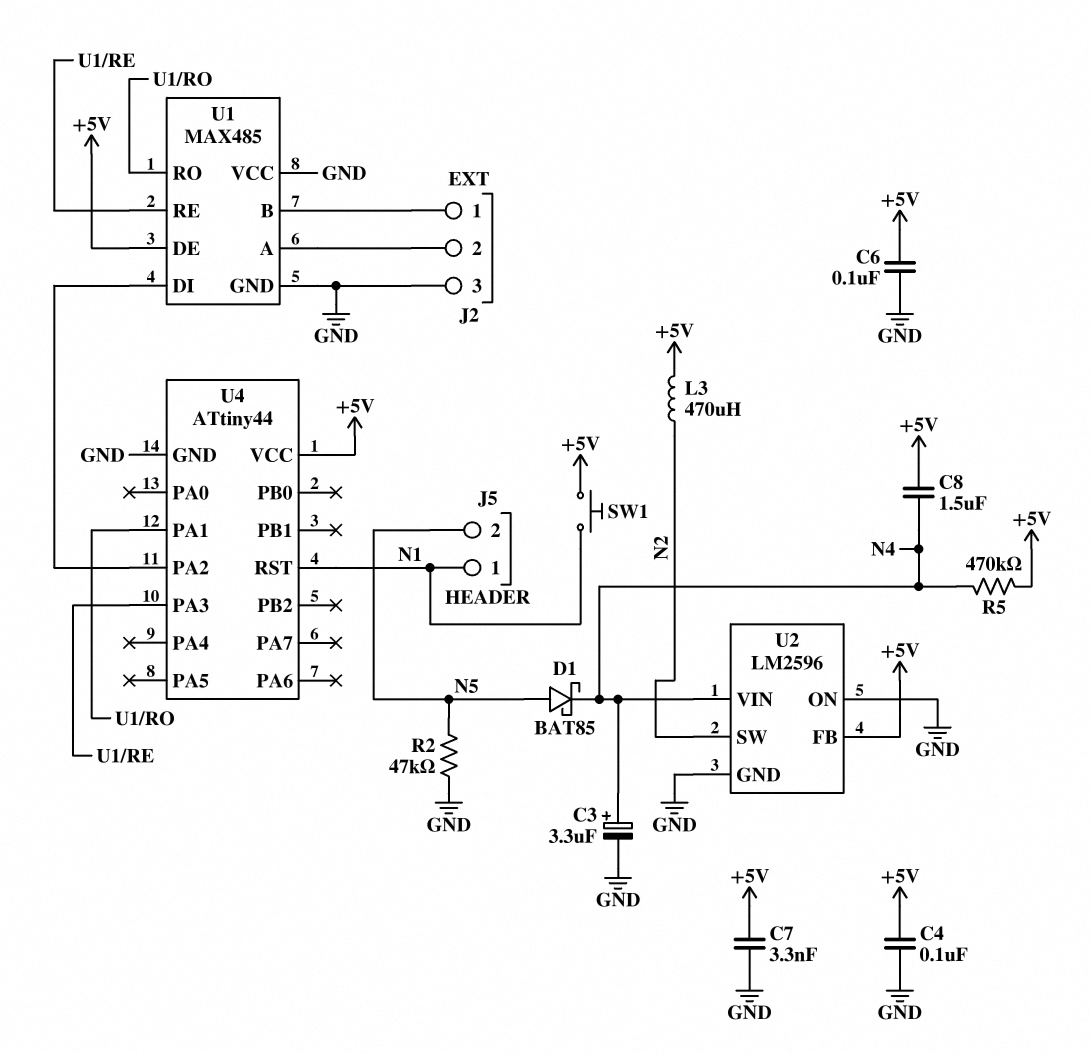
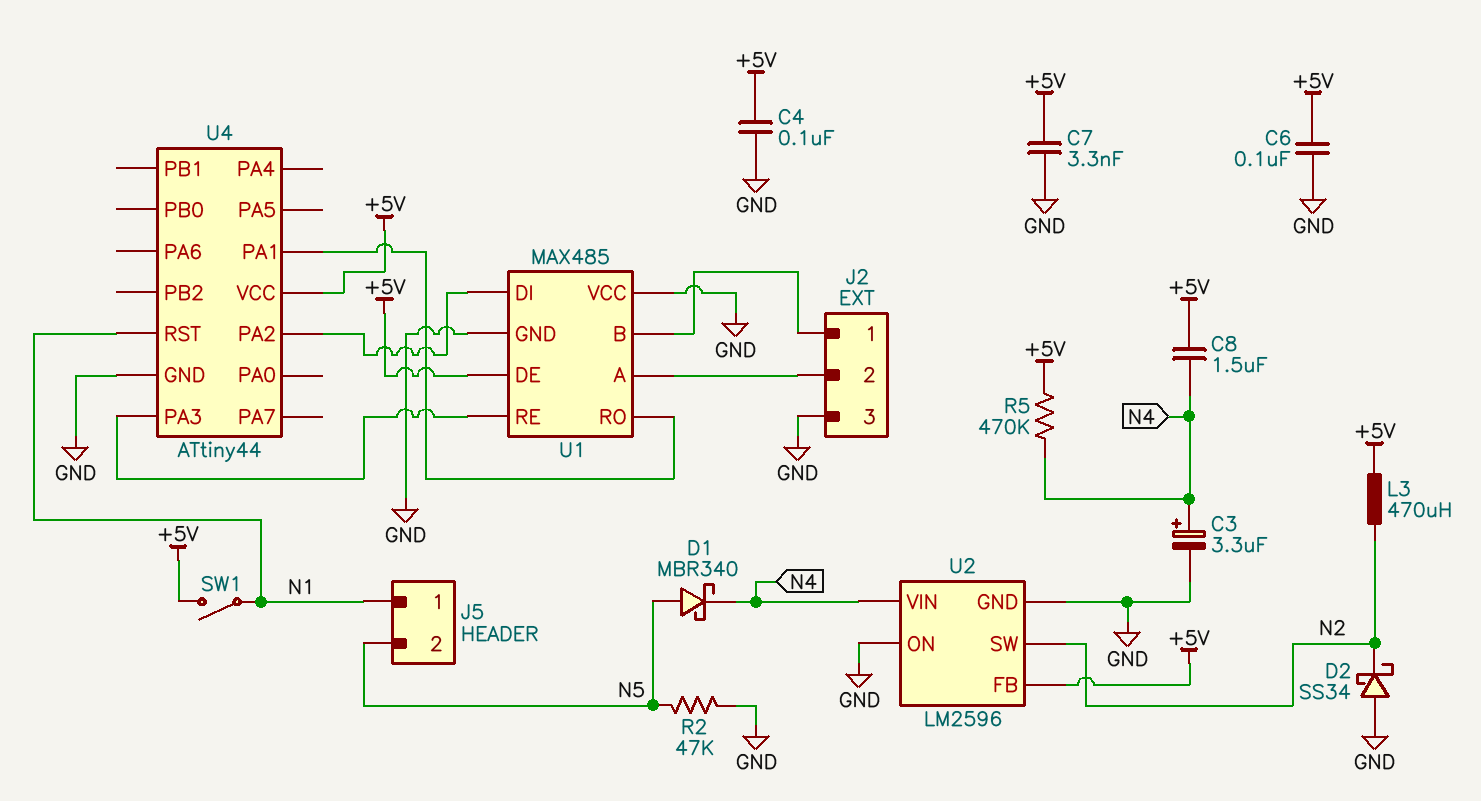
D1: schottky BAT85 (A N5, K N4) -> schottky MBR340 (A N5, K N4)
D2: none -> schottky SS34 (A GND, K N2)
SW1: button (+5V, N1) -> switch (+5V, N1)

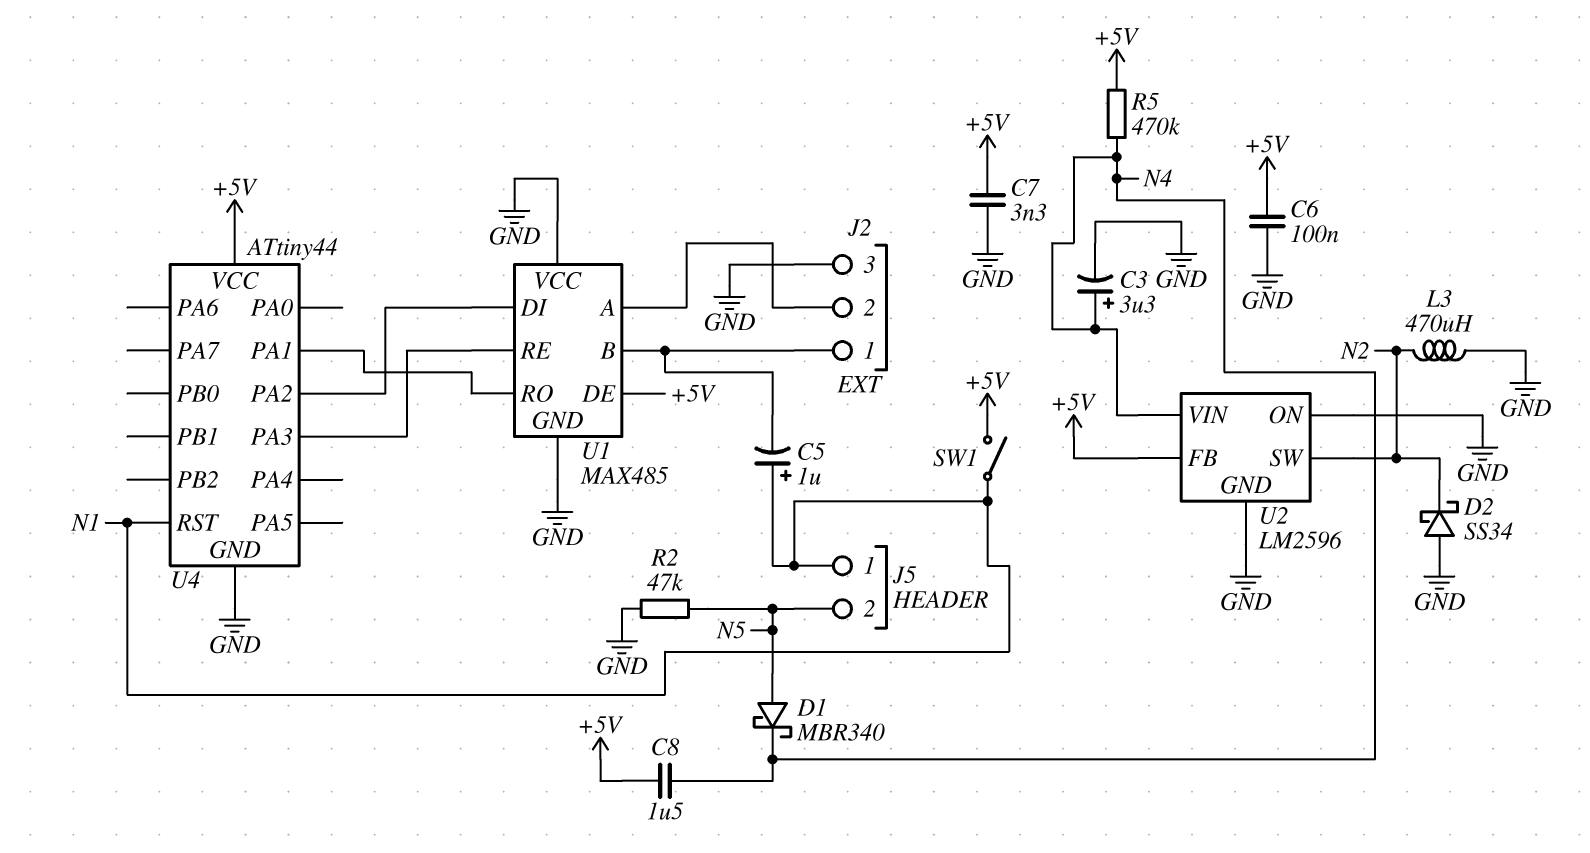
C4: 100nF (+5V, GND) -> none
C5: none -> 1uF (plus N1, minus J2/1)
L3: 470uH (+5V, N2) -> 470uH (GND, N2)

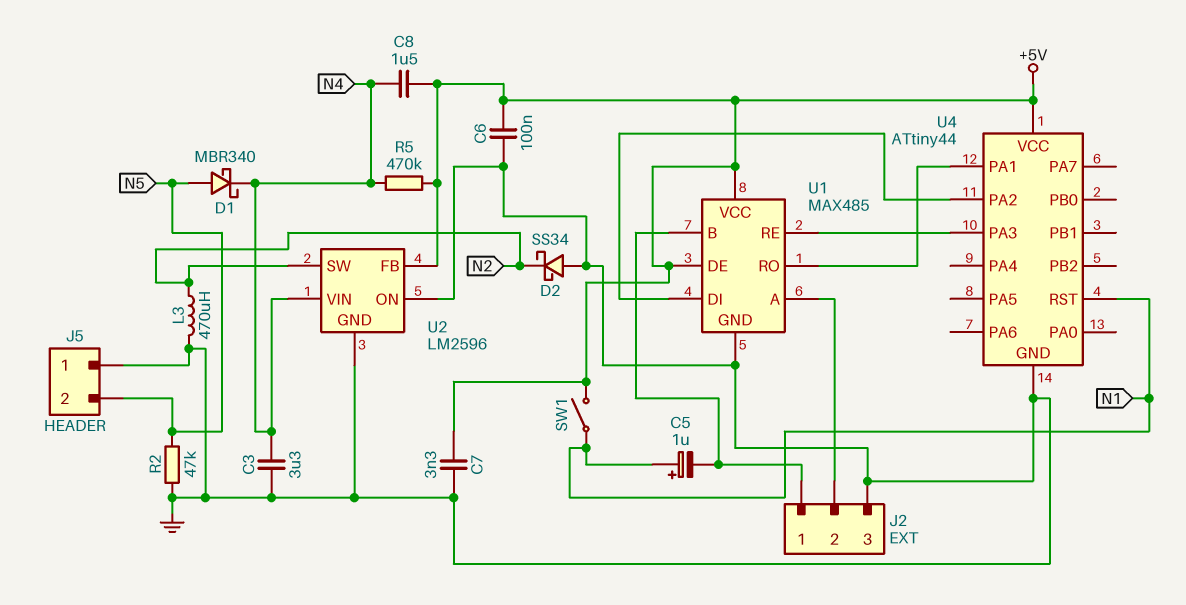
C3: 3.3uF (plus N4, minus GND) -> 3.3uF (GND, N4)
J5 pin 1: N1 -> GND
U1 pin VCC: GND -> +5V

